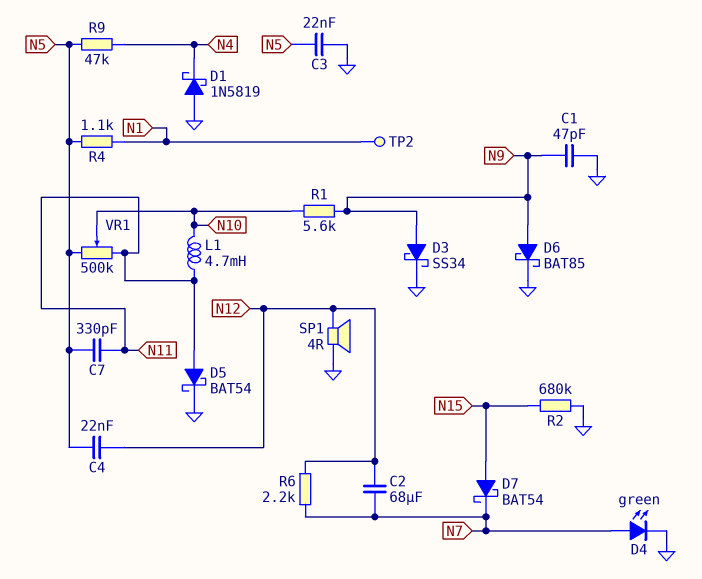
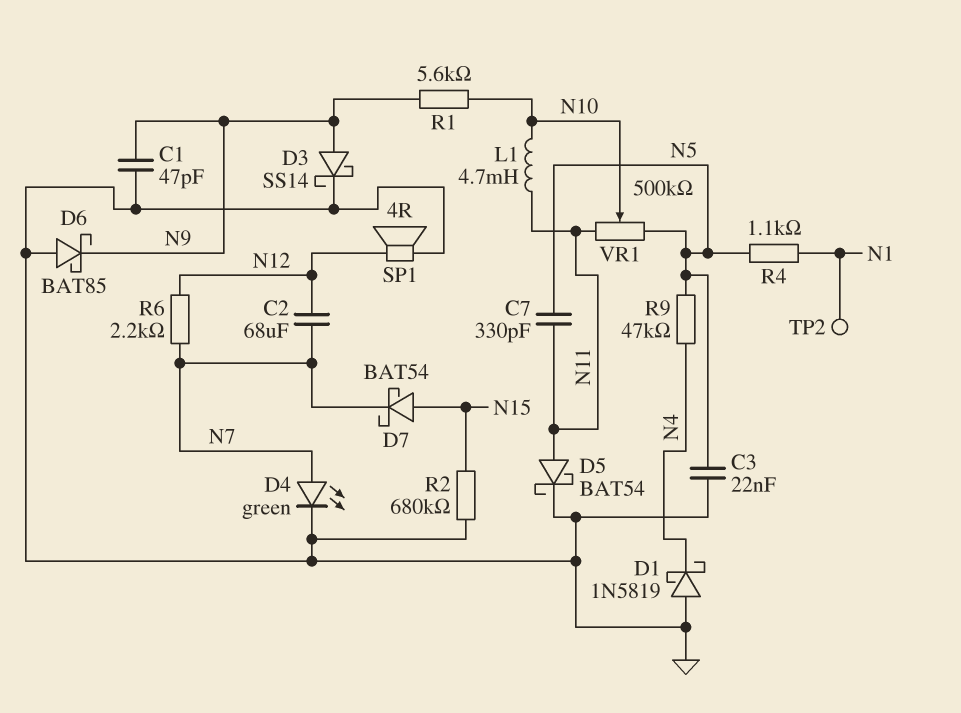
C4: 22nF (N5, N12) -> none
D3: schottky SS34 (A N9, K GND) -> schottky SS14 (A N9, K GND)
D6: schottky BAT85 (A N9, K GND) -> schottky BAT85 (A GND, K N9)

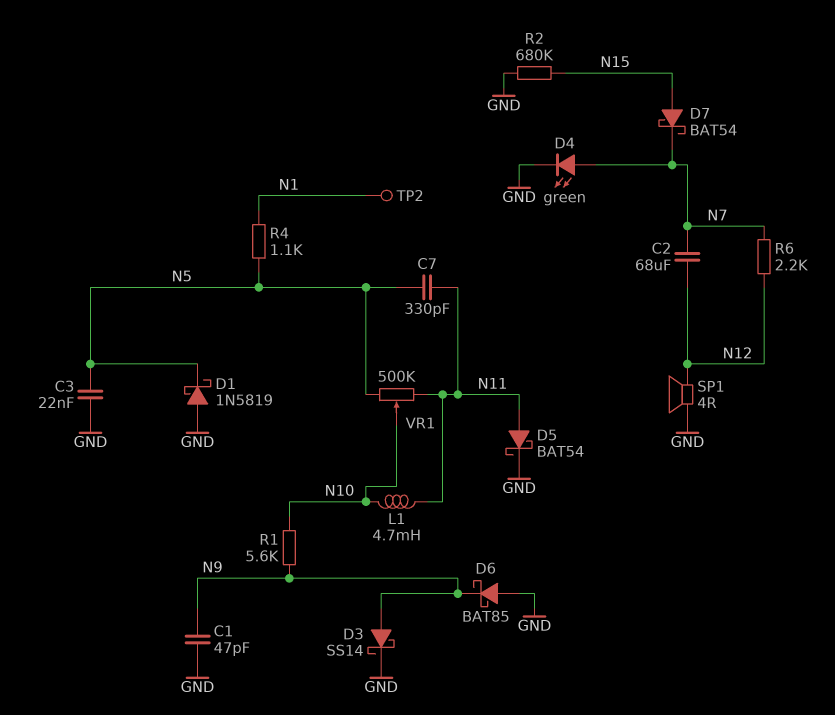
D1: schottky 1N5819 (A GND, K N4) -> schottky 1N5819 (A GND, K N5)
R9: 47k (N4, N5) -> none

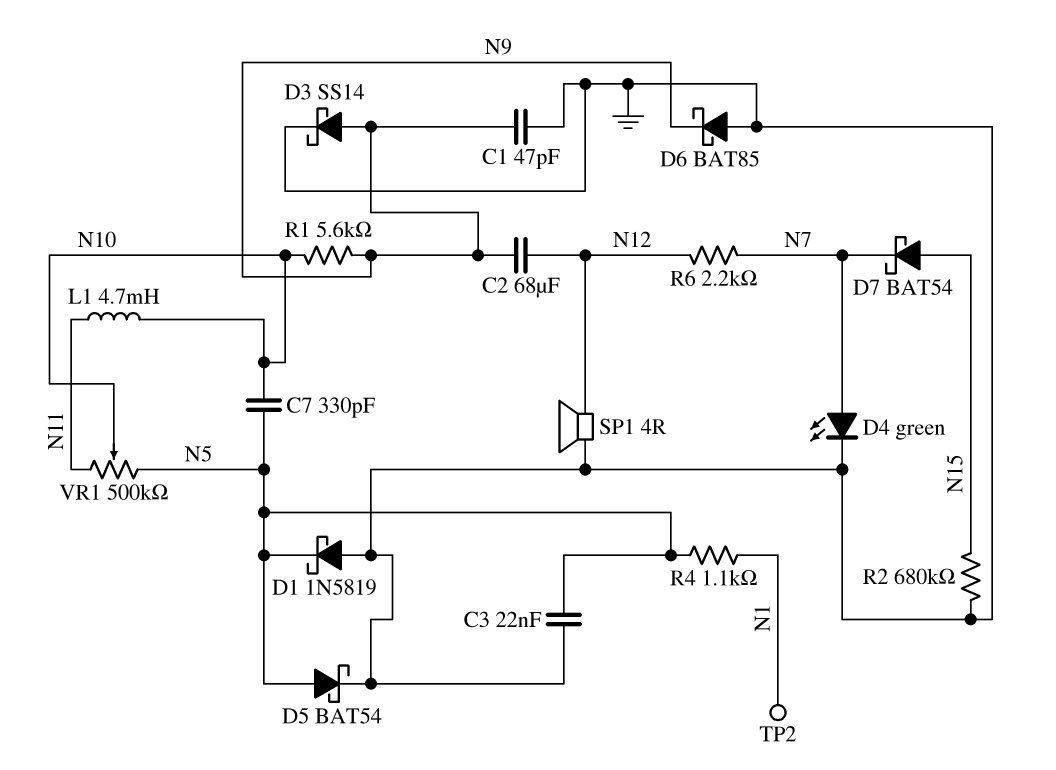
C2: 68uF (N7, N12) -> 68uF (N9, N12)
C7: 330pF (N5, N11) -> 330pF (N5, N10)
D5: schottky BAT54 (A N11, K GND) -> schottky BAT54 (A N5, K GND)

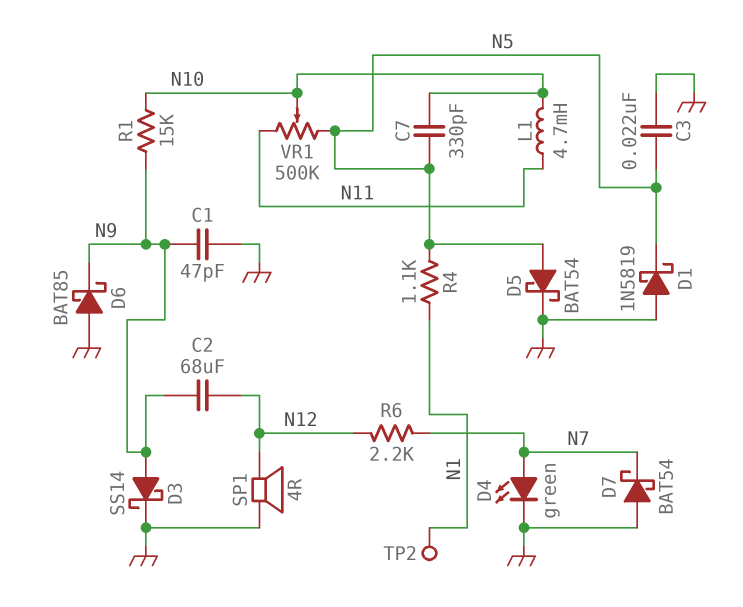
D7: schottky BAT54 (A N15, K N7) -> schottky BAT54 (A GND, K N7)
R1: 5.6k (N9, N10) -> 15k (N9, N10)
R2: 680k (GND, N15) -> none

